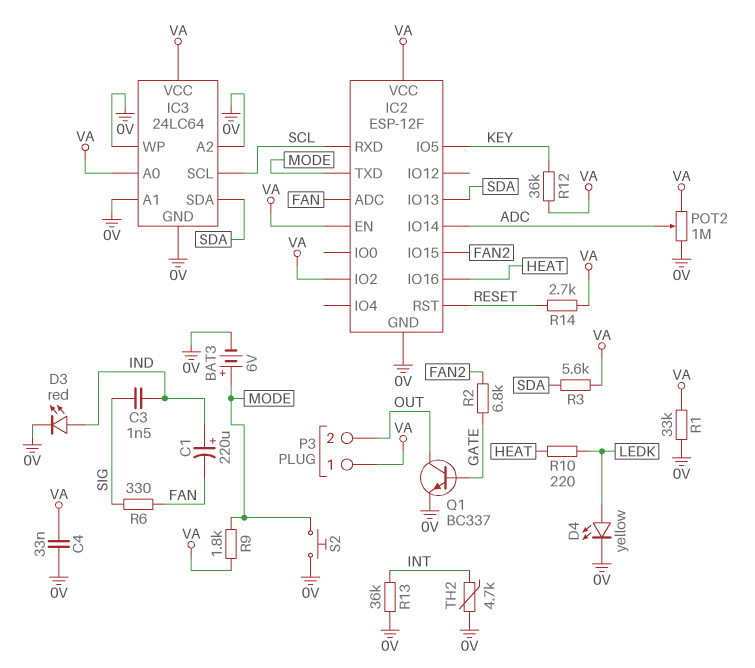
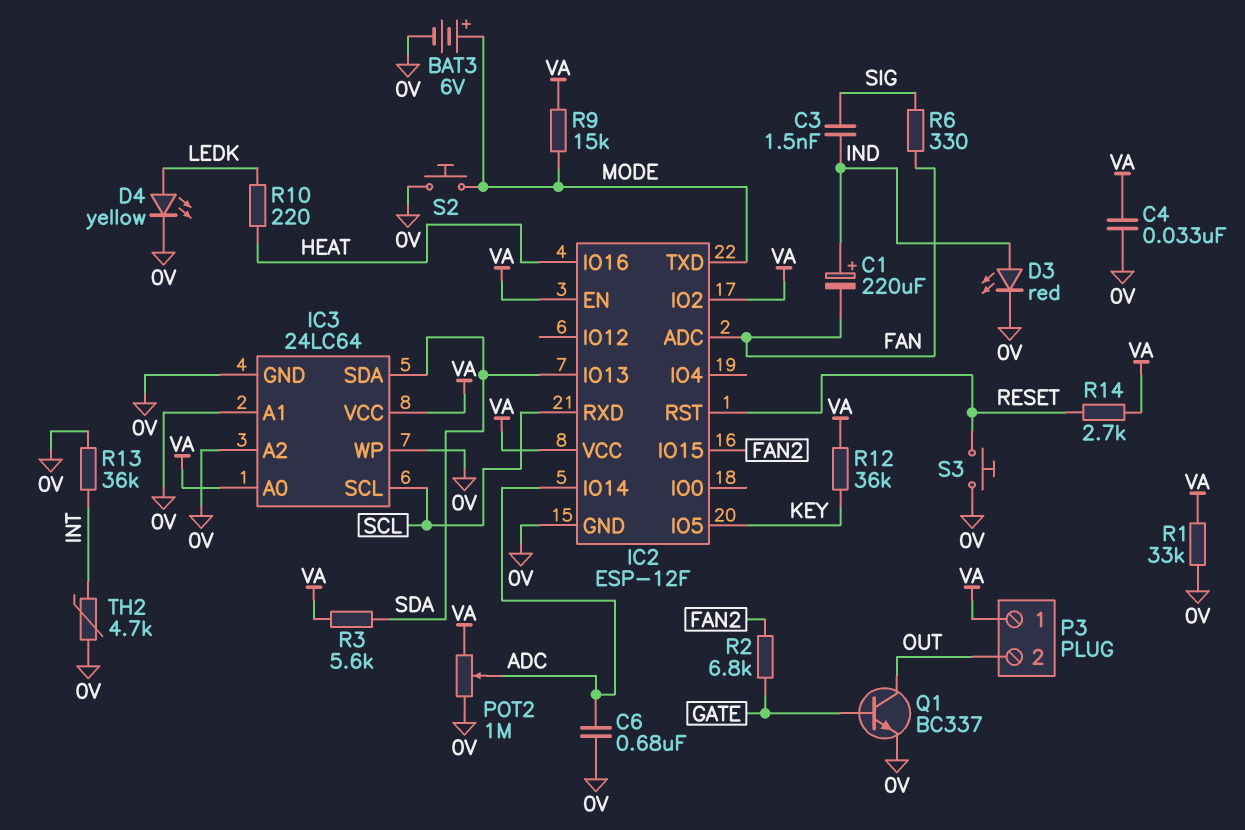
C6: none -> 680nF (0V, ADC)
R9: 1.8k (MODE, VA) -> 15k (MODE, VA)
S3: none -> button (0V, RESET)

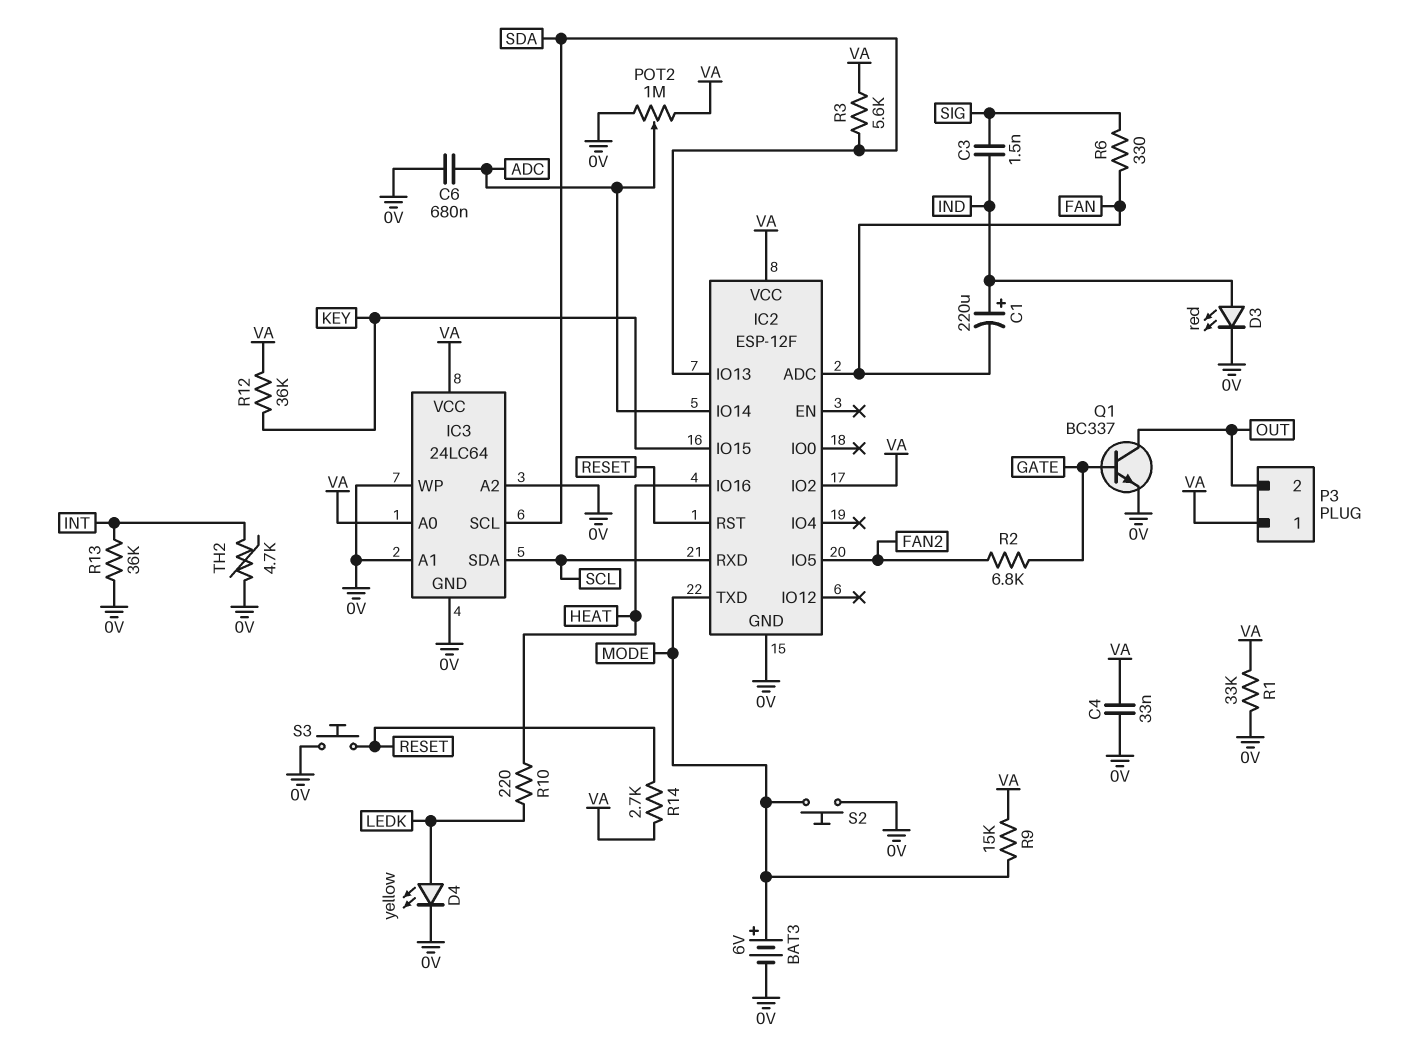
IC2 pin EN: VA -> none
IC2 pin IO5: KEY -> FAN2
IC2 pin IO15: FAN2 -> KEY
IC3 pin SCL: SCL -> SDA
IC3 pin SDA: SDA -> SCL

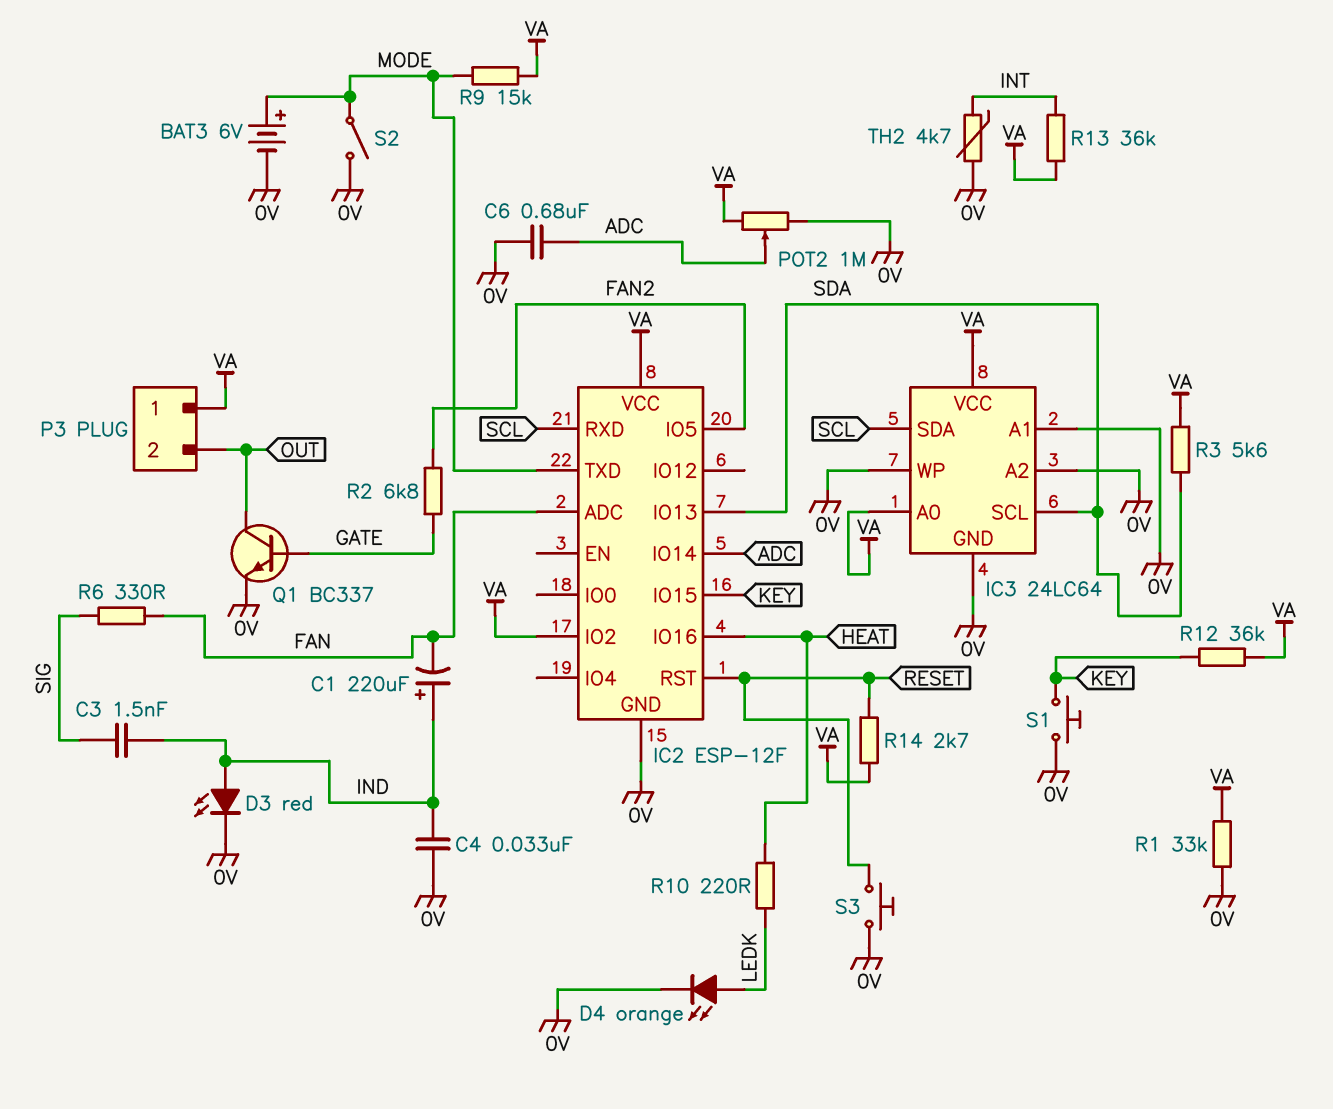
C4: 33nF (0V, VA) -> 33nF (0V, IND)
D4: LED yellow (A LEDK, K 0V) -> LED orange (A LEDK, K 0V)
R13: 36k (0V, INT) -> 36k (INT, VA)
S1: none -> button (0V, KEY)
S2: button (0V, MODE) -> switch (0V, MODE)

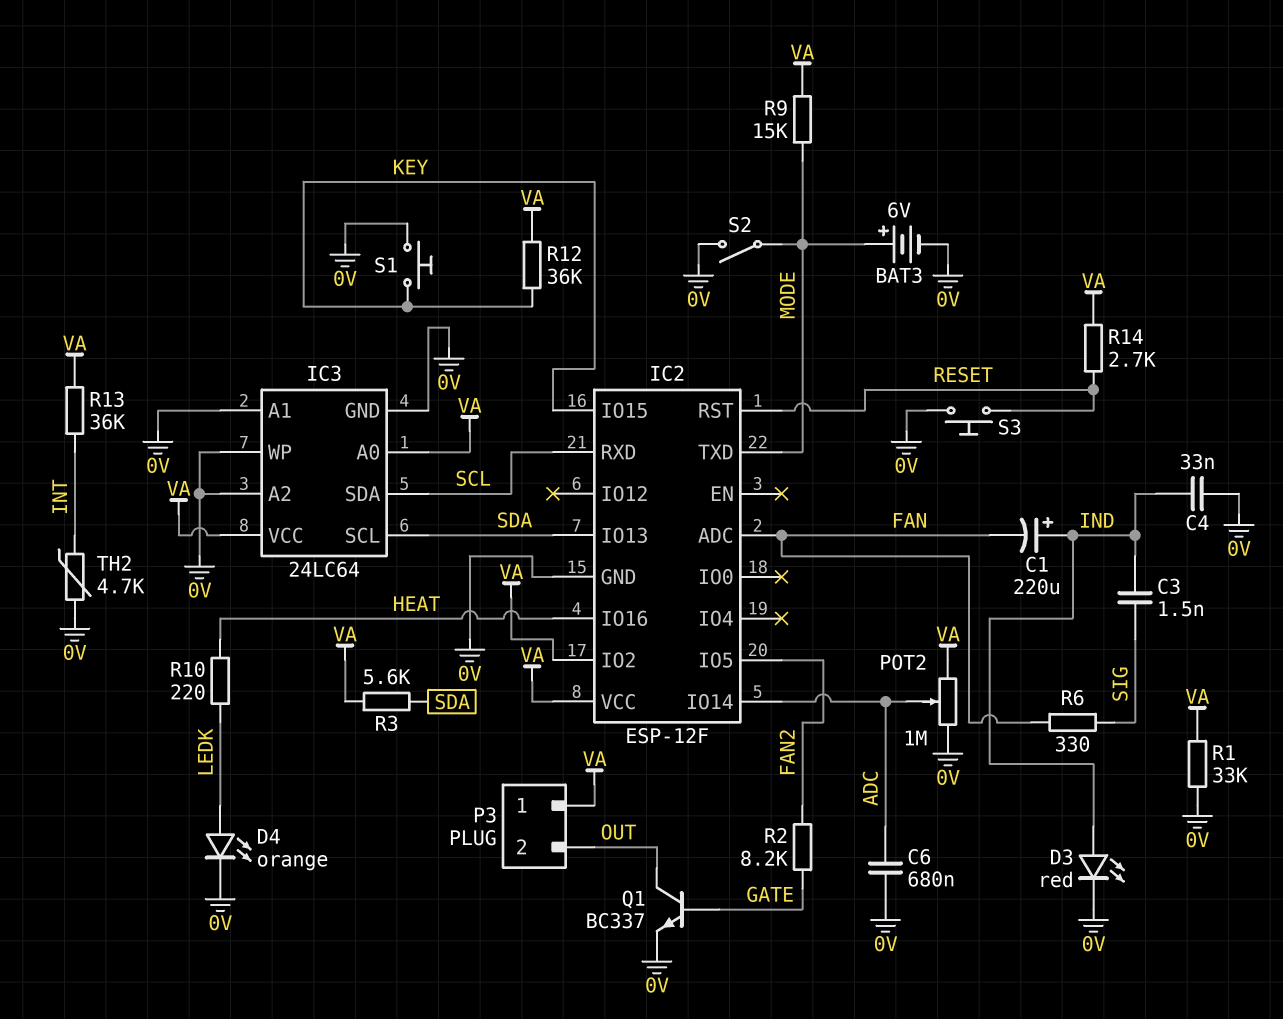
R2: 6.8k (FAN2, GATE) -> 8.2k (FAN2, GATE)

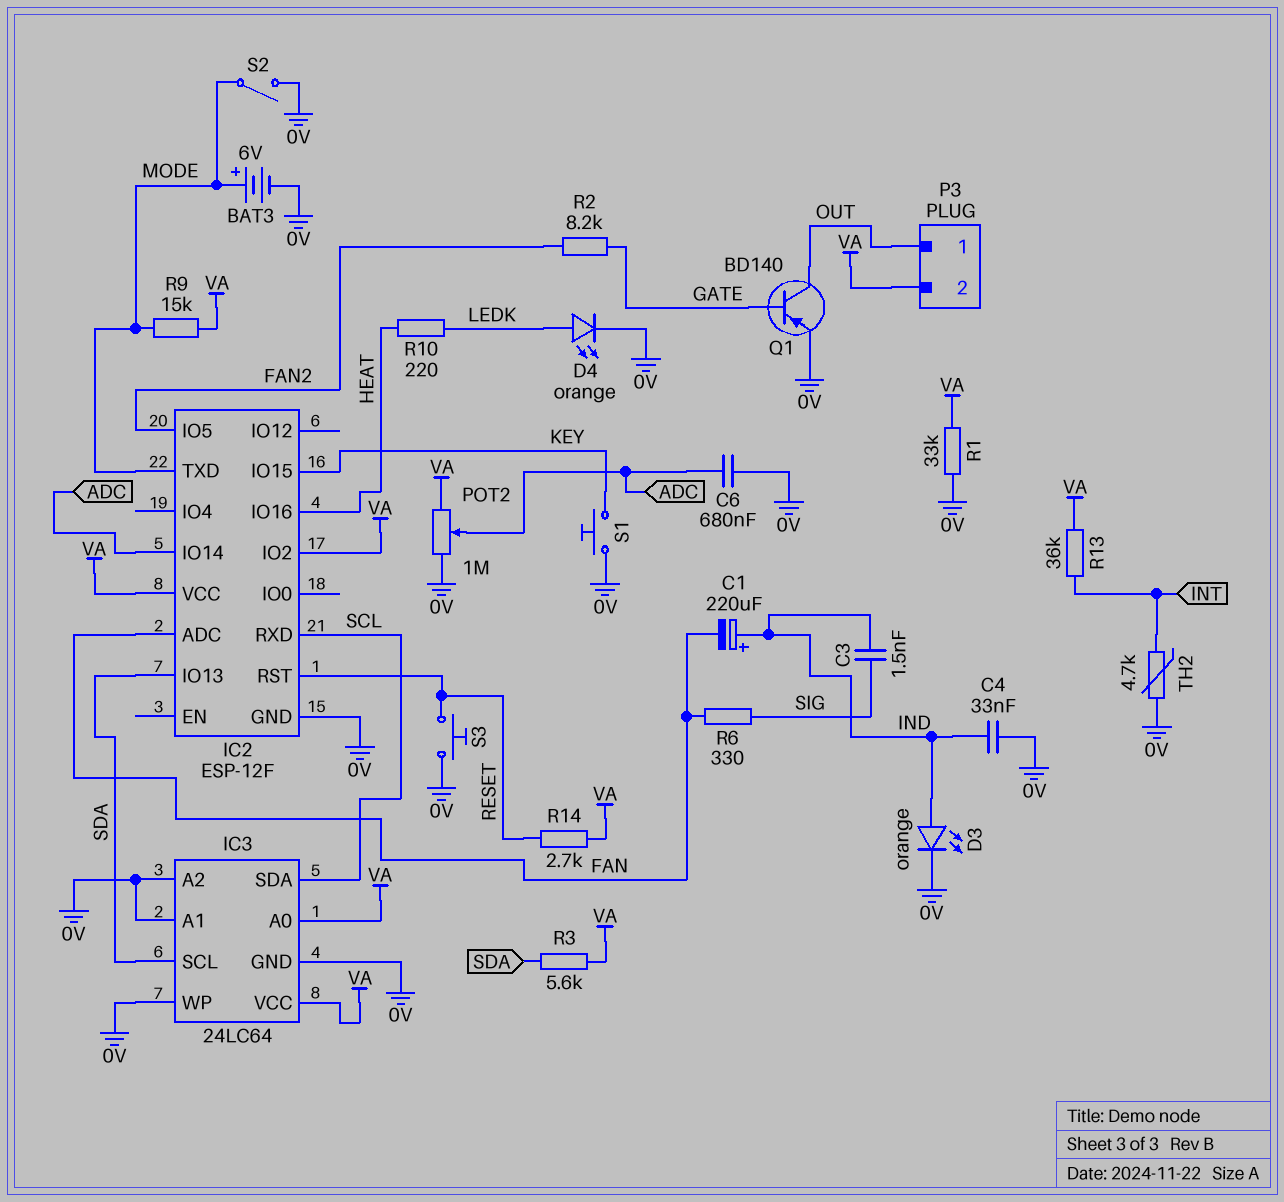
D3: LED red (A IND, K 0V) -> LED orange (A IND, K 0V)
P3 pin 1: VA -> OUT
P3 pin 2: OUT -> VA
Q1: NPN BC337 (B GATE, C OUT, E 0V) -> PNP BD140 (B GATE, C OUT, E 0V)
R12: 36k (KEY, VA) -> none

